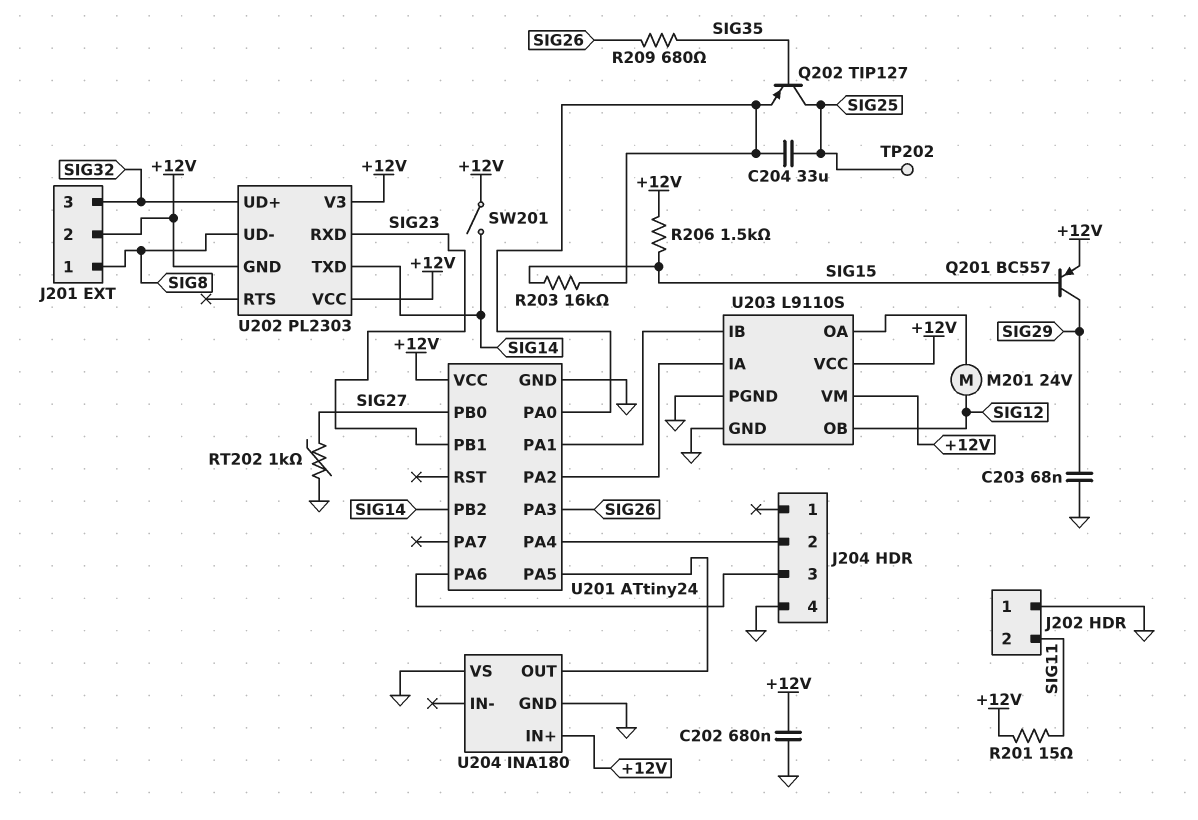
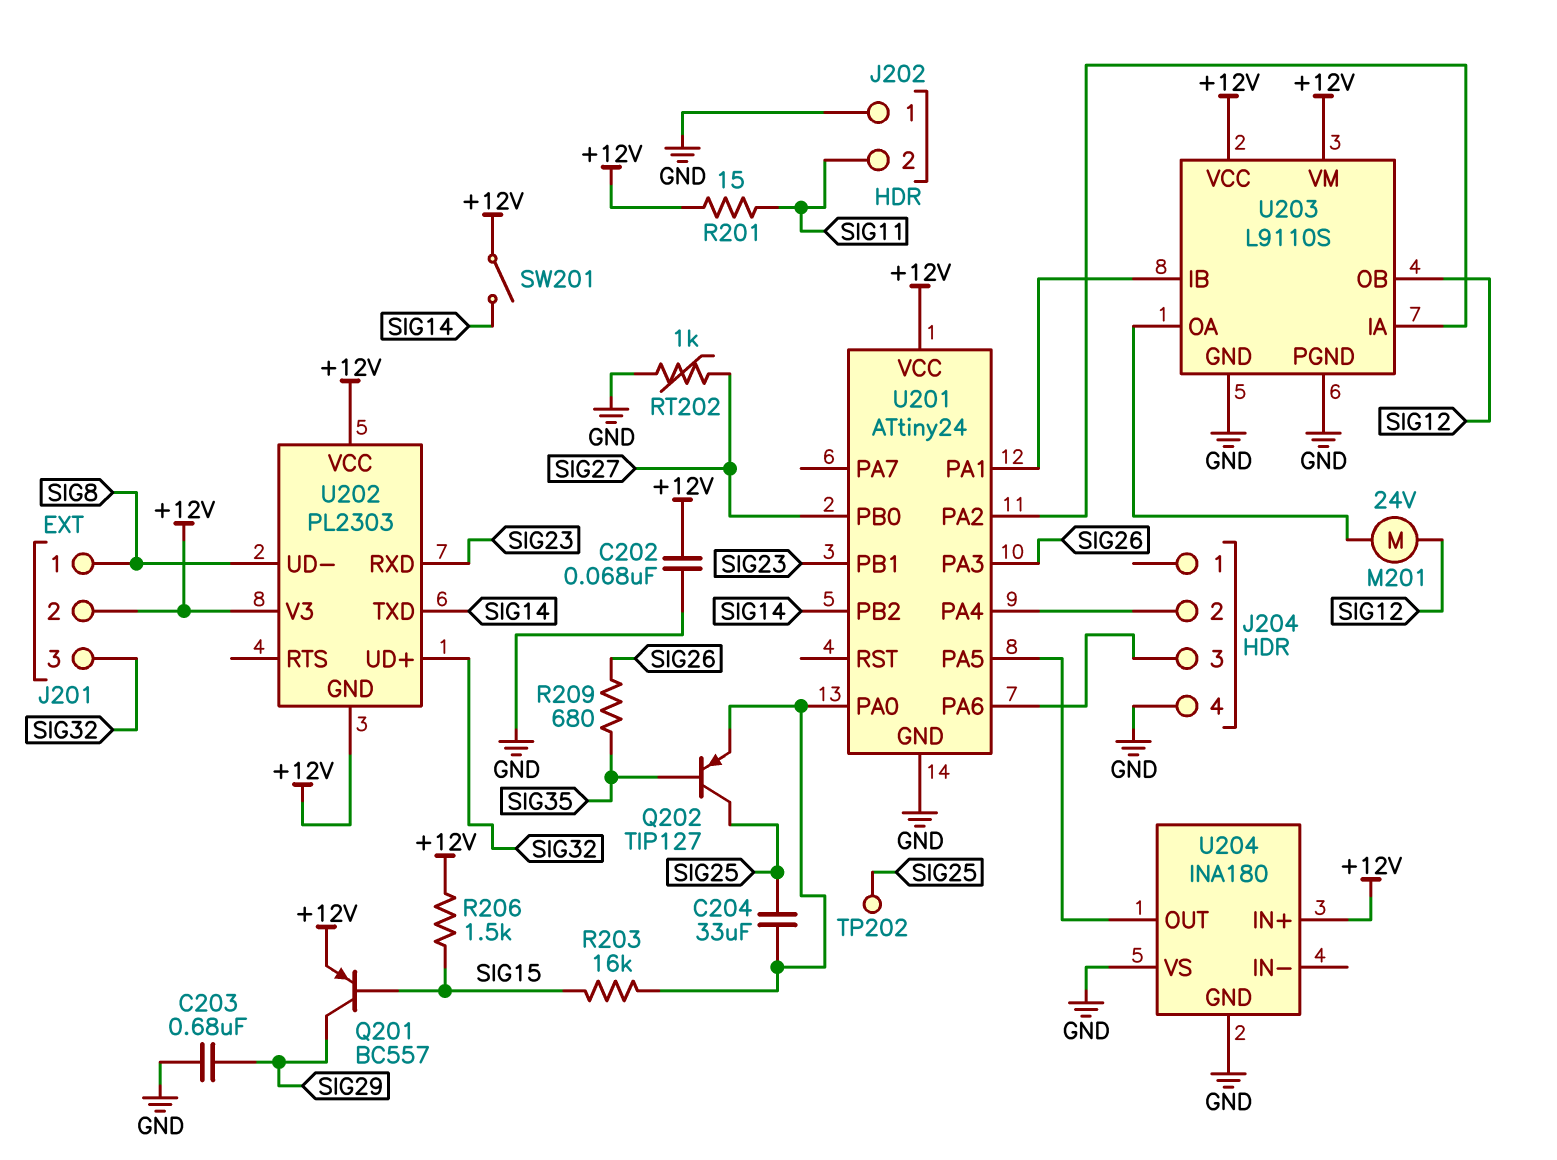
C202: 680nF (+12V, GND) -> 68nF (+12V, GND)
C203: 68nF (GND, SIG29) -> 680nF (GND, SIG29)

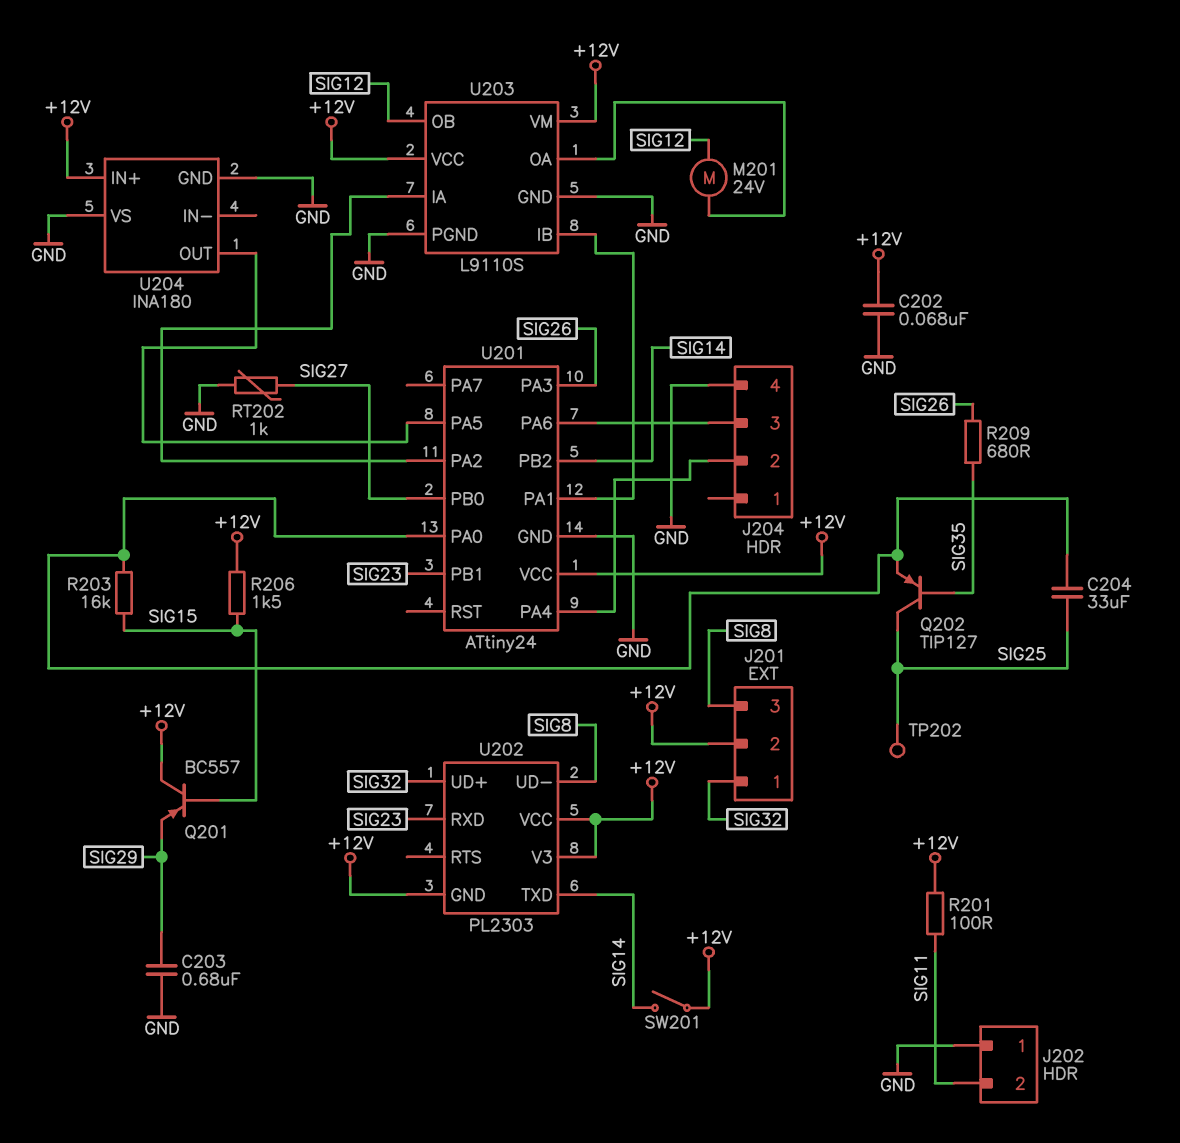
J201 pin 1: SIG8 -> SIG32
J201 pin 3: SIG32 -> SIG8
Q201: PNP BC557 (B SIG15, C SIG29, E +12V) -> PNP BC557 (B SIG15, C +12V, E SIG29)
R201: 15 (+12V, SIG11) -> 100 (+12V, SIG11)

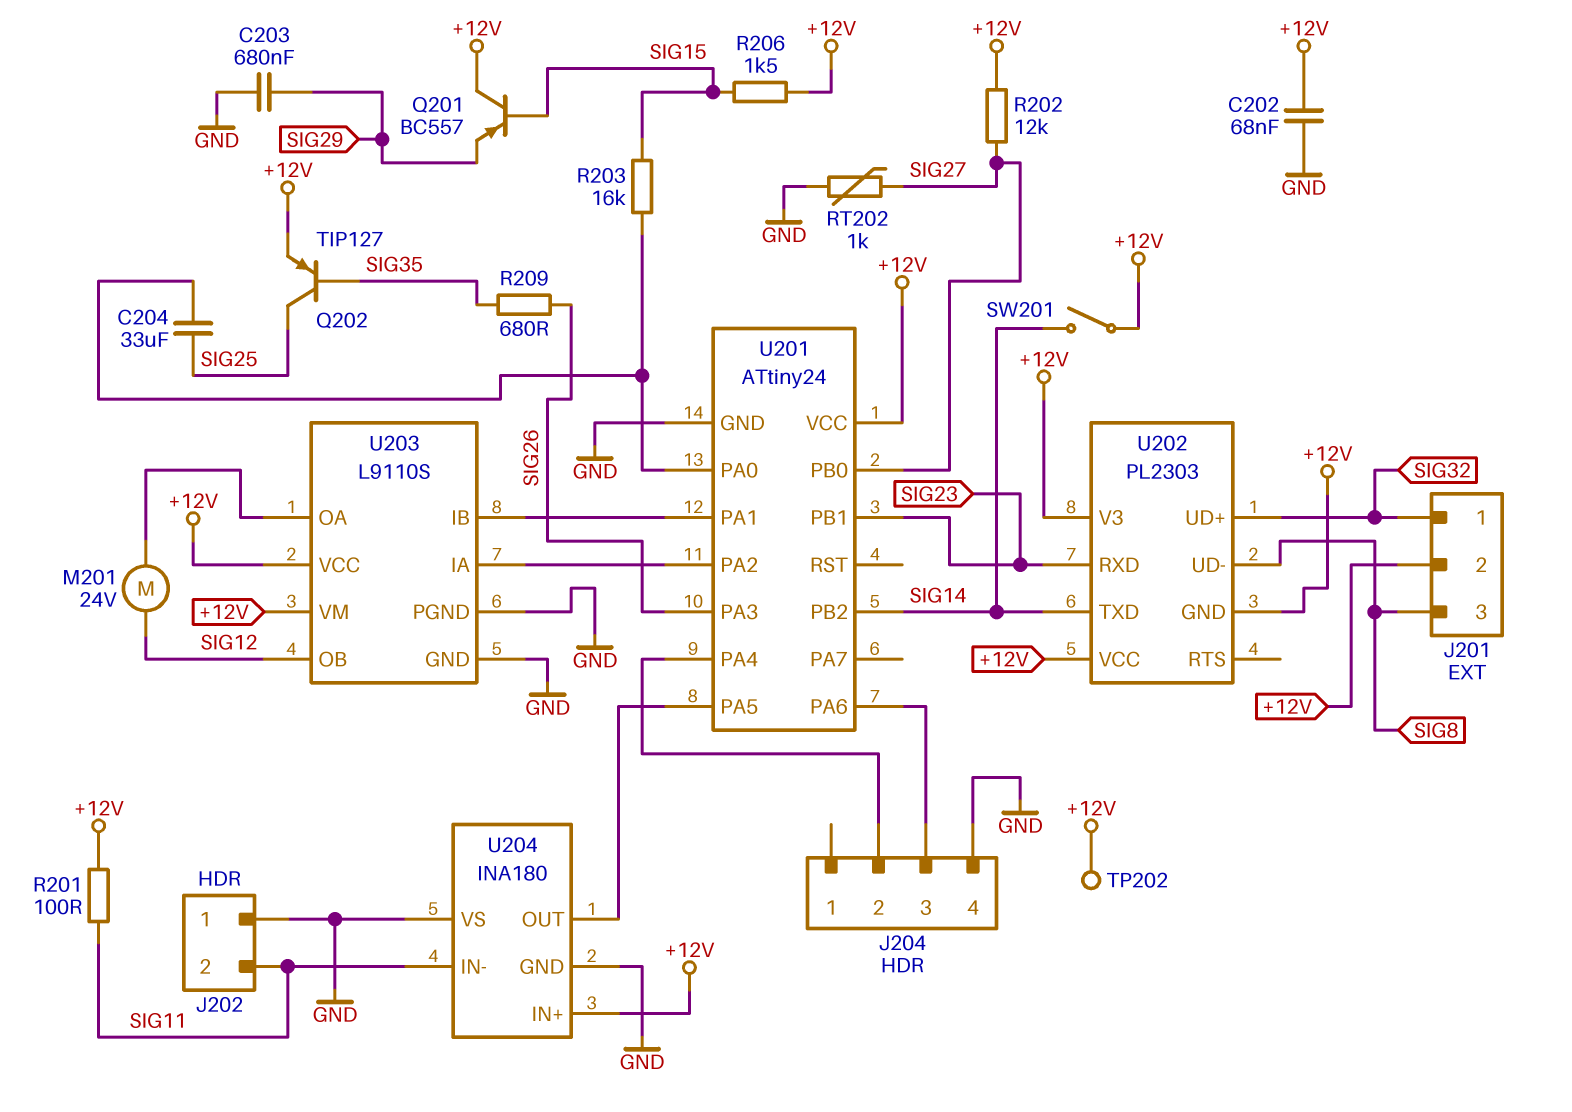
Q202: PNP TIP127 (B SIG35, C SIG25, E U201/PA0) -> PNP TIP127 (B SIG35, C SIG25, E +12V)
R202: none -> 12k (+12V, SIG27)
TP202: test point (SIG25) -> test point (+12V)
U204 pin IN-: none -> SIG11

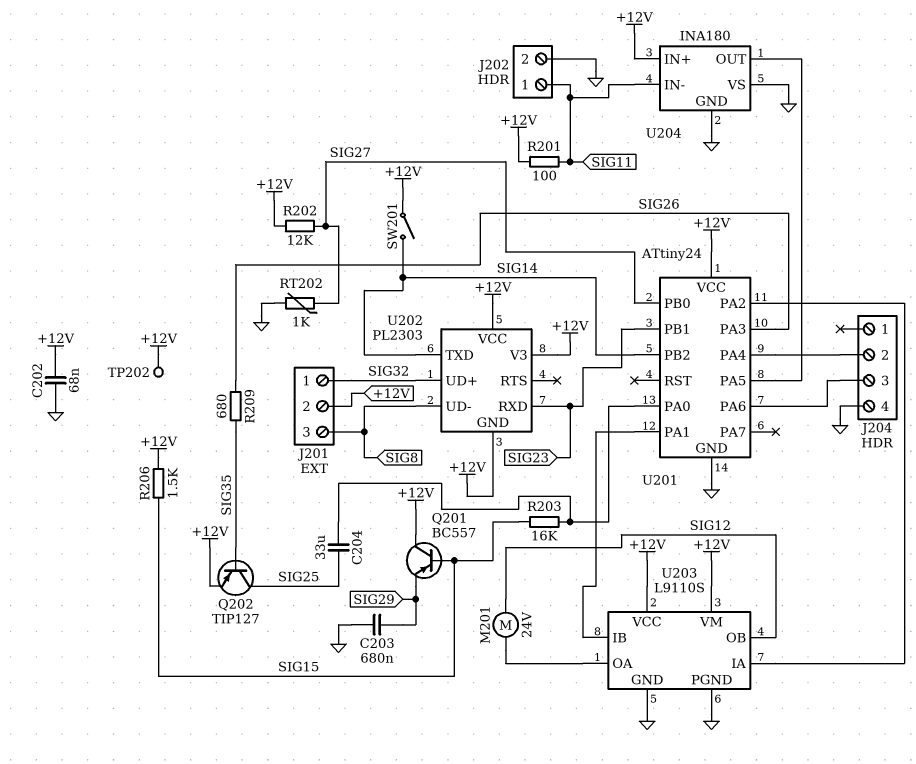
J202 pin 1: GND -> SIG11
J202 pin 2: SIG11 -> GND

